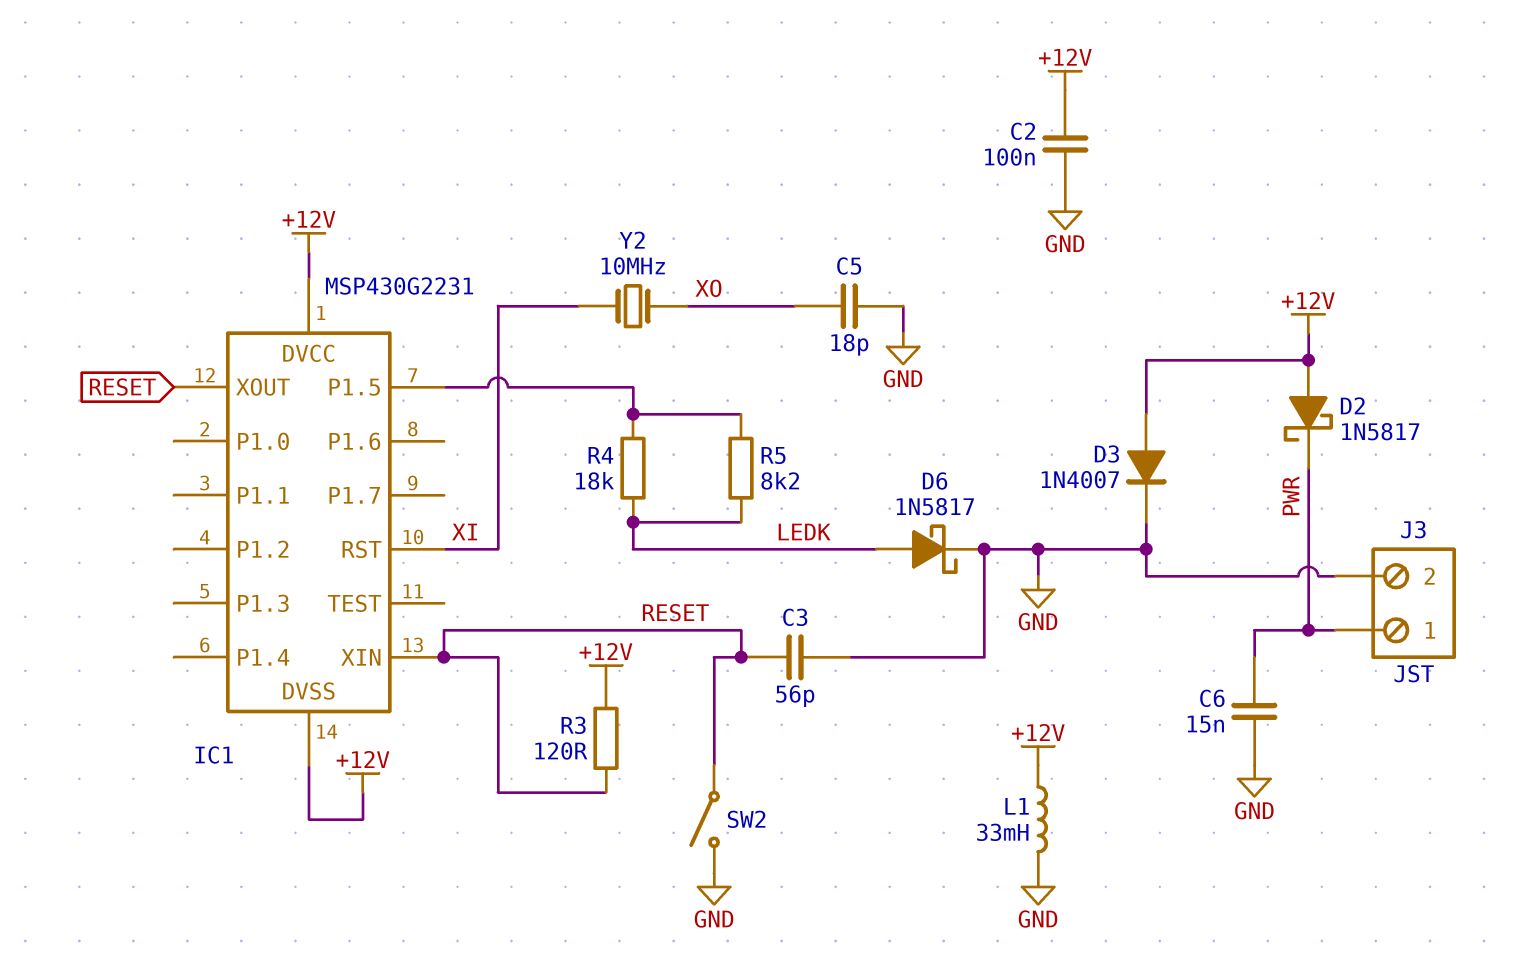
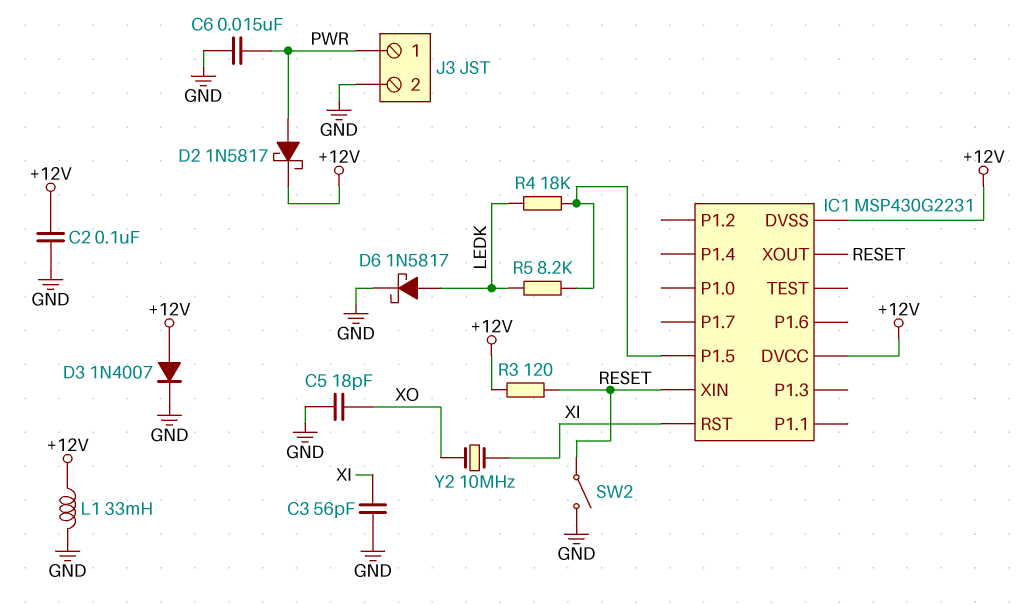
C3: 56pF (GND, RESET) -> 56pF (GND, XI)
D2: schottky 1N5817 (A +12V, K PWR) -> schottky 1N5817 (A PWR, K +12V)

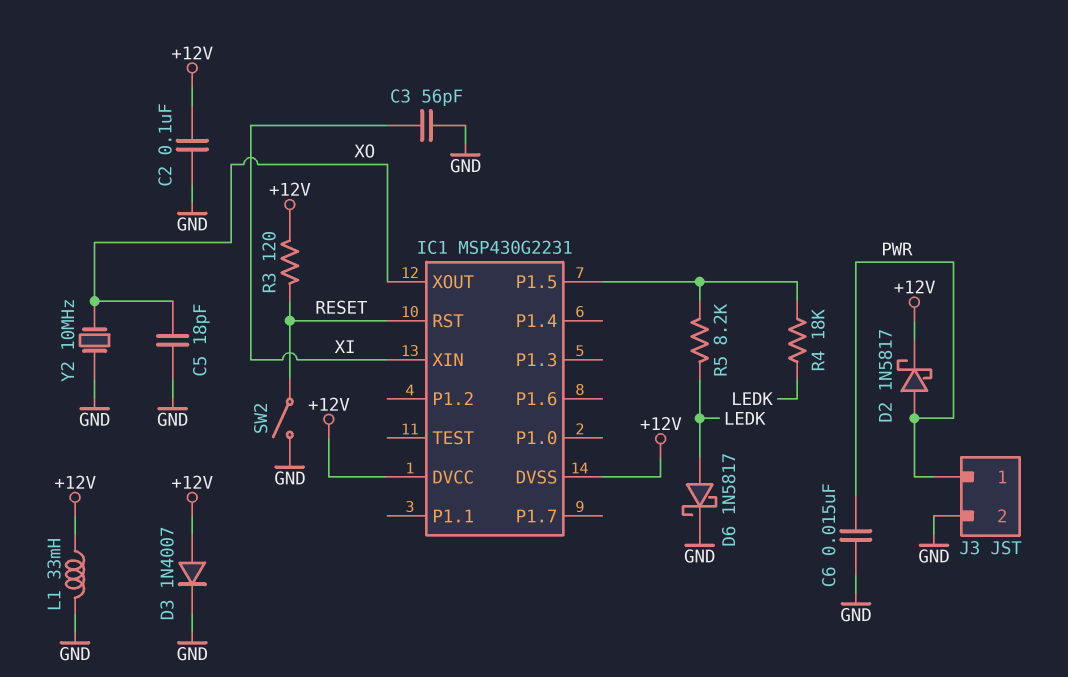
IC1 pin RST: XI -> RESET
IC1 pin XIN: RESET -> XI
IC1 pin XOUT: RESET -> XO
Y2: 10MHz (XI, XO) -> 10MHz (GND, XO)

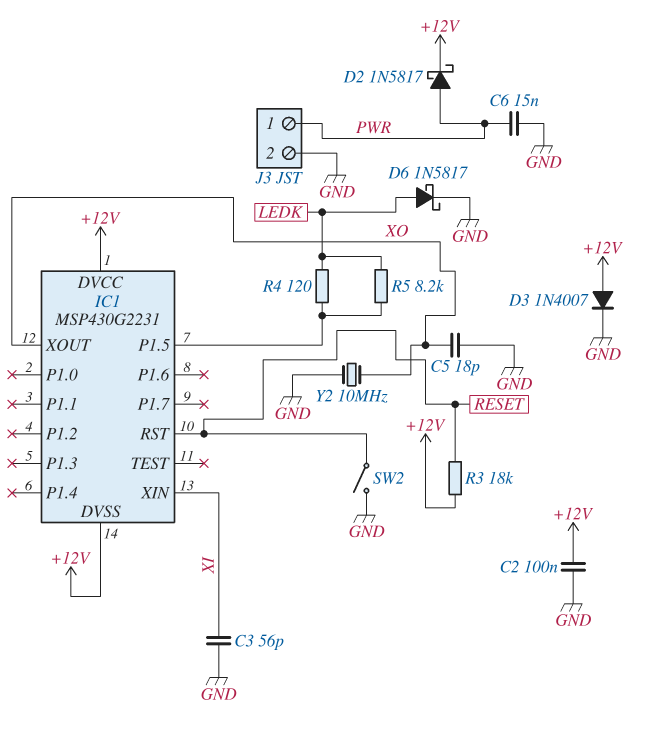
L1: 33mH (+12V, GND) -> none
R3: 120 (+12V, RESET) -> 18k (+12V, RESET)
R4: 18k (IC1/P1.5, LEDK) -> 120 (IC1/P1.5, LEDK)

